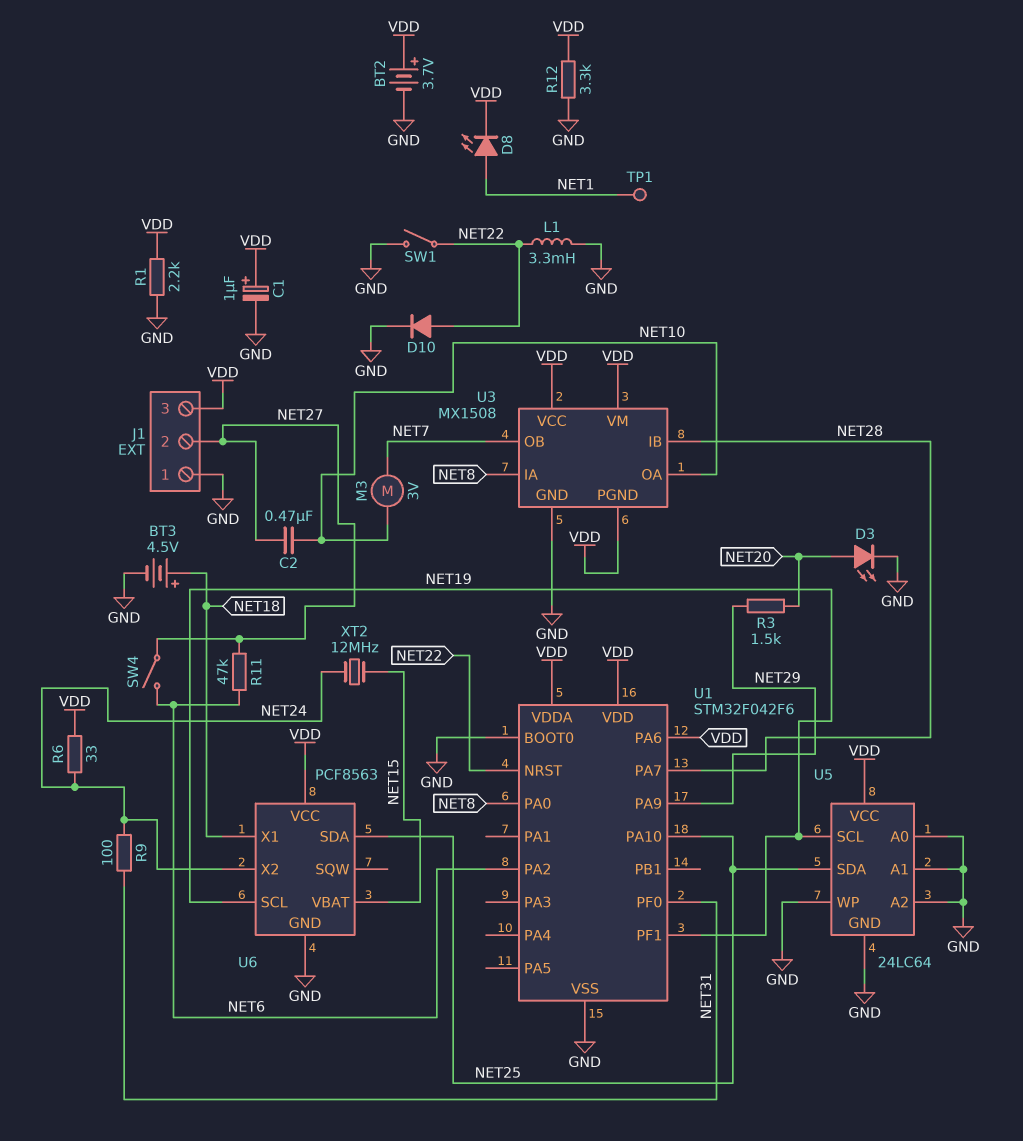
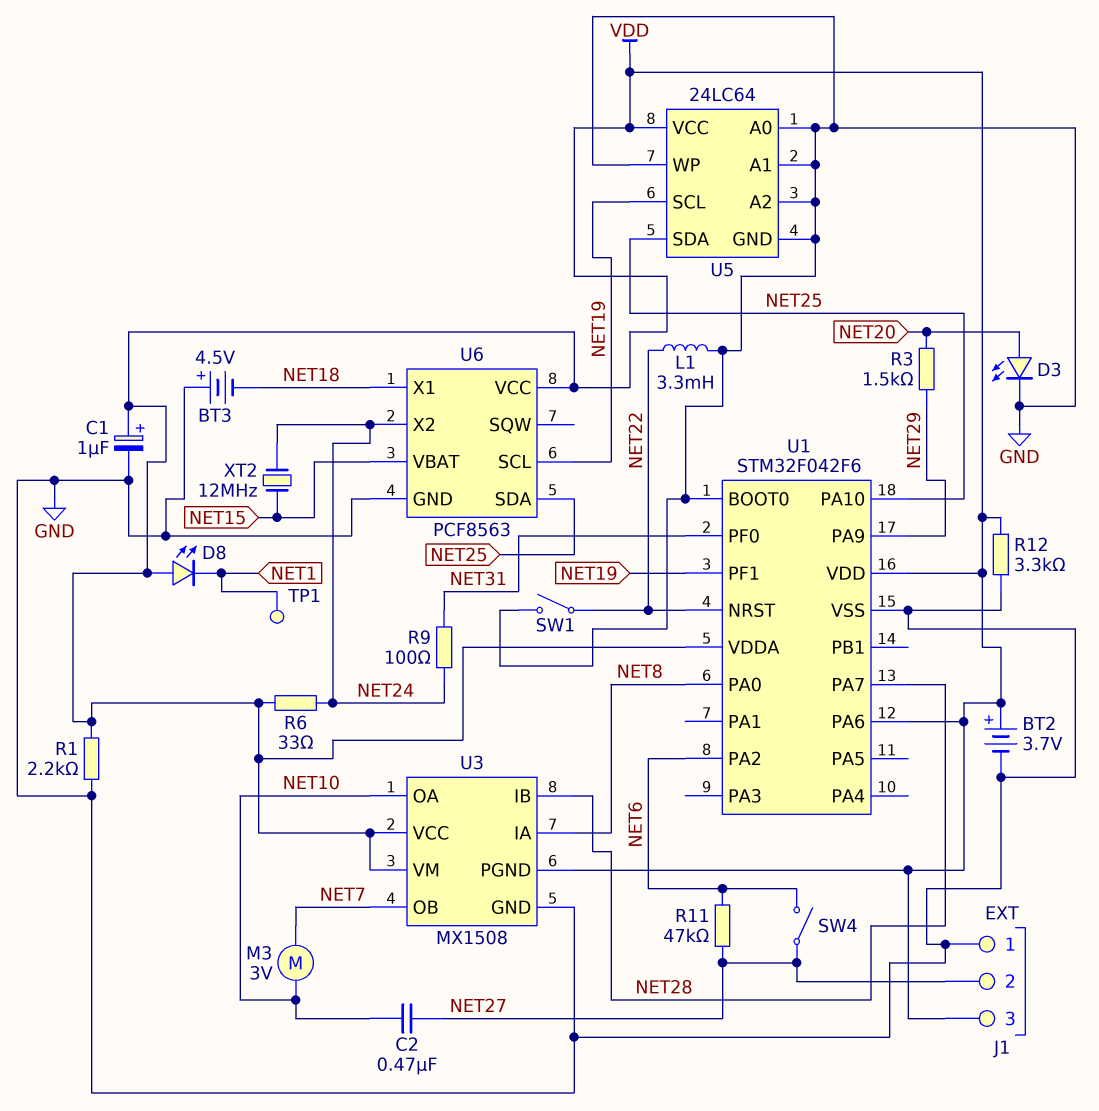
BT3: 4.5V (plus NET18, minus GND) -> 4.5V (plus GND, minus NET18)
D8: LED (A NET1, K VDD) -> LED (A VDD, K NET1)
D10: diode (A NET22, K GND) -> none

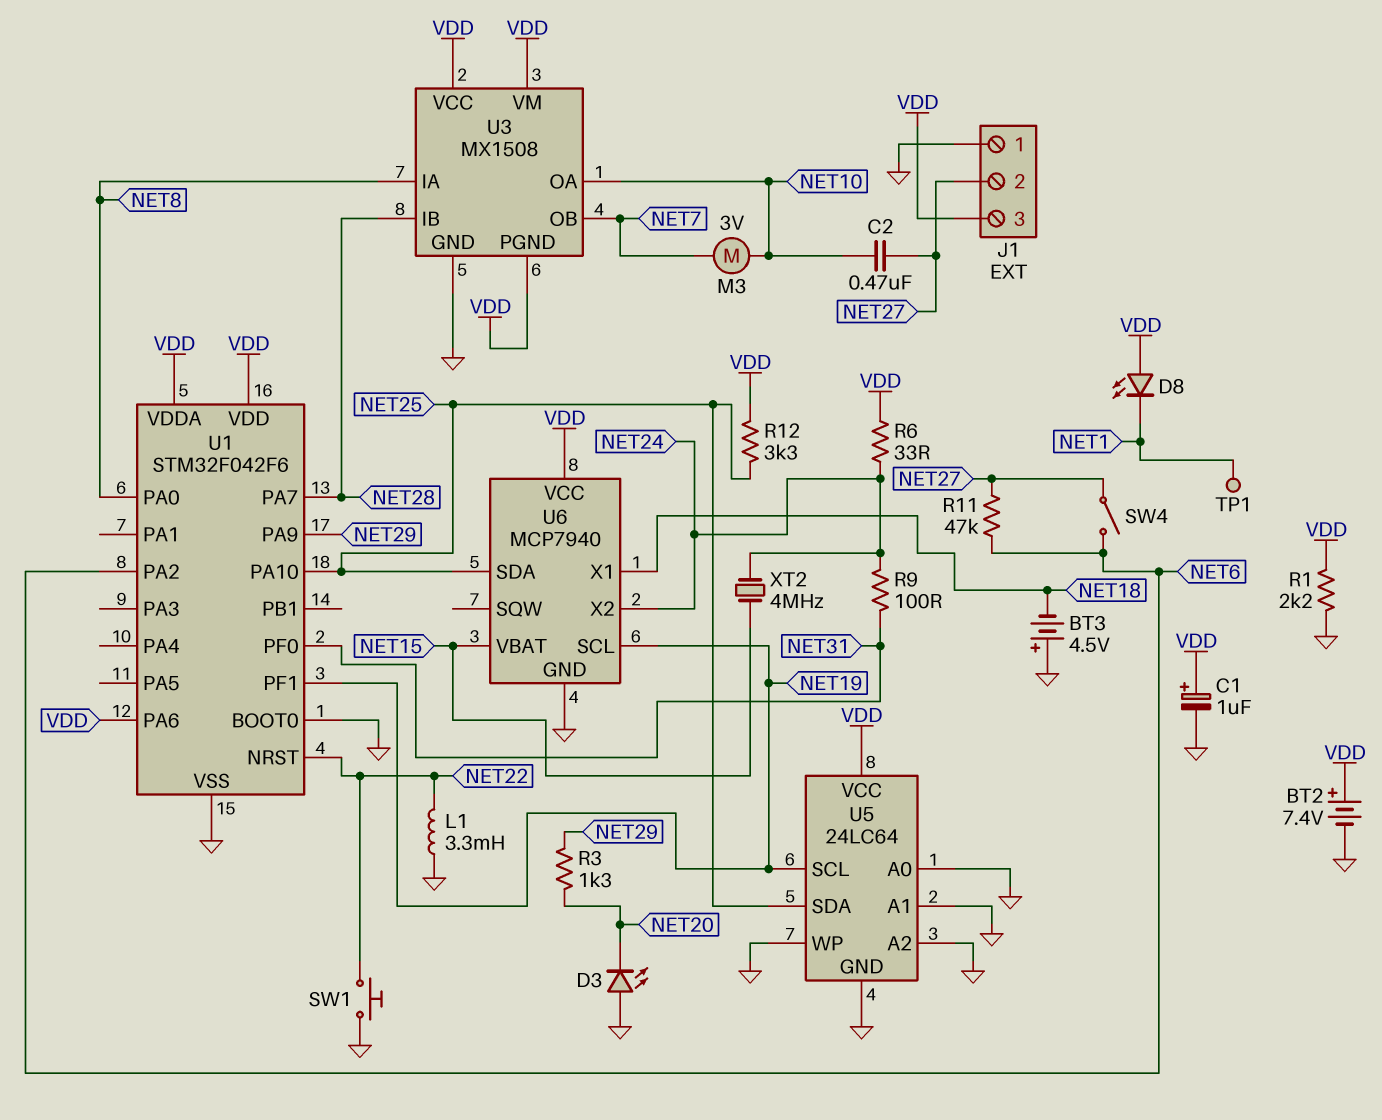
BT2: 3.7V (plus VDD, minus GND) -> 7.4V (plus VDD, minus GND)
D3: LED (A NET20, K GND) -> LED (A GND, K NET20)
R3: 1.5k (NET20, NET29) -> 1.3k (NET20, NET29)
R12: 3.3k (GND, VDD) -> 3.3k (NET25, VDD)
SW1: switch (GND, NET22) -> button (GND, NET22)
U6: PCF8563 -> MCP7940
XT2: 12MHz (NET15, NET24) -> 4MHz (NET15, NET24)

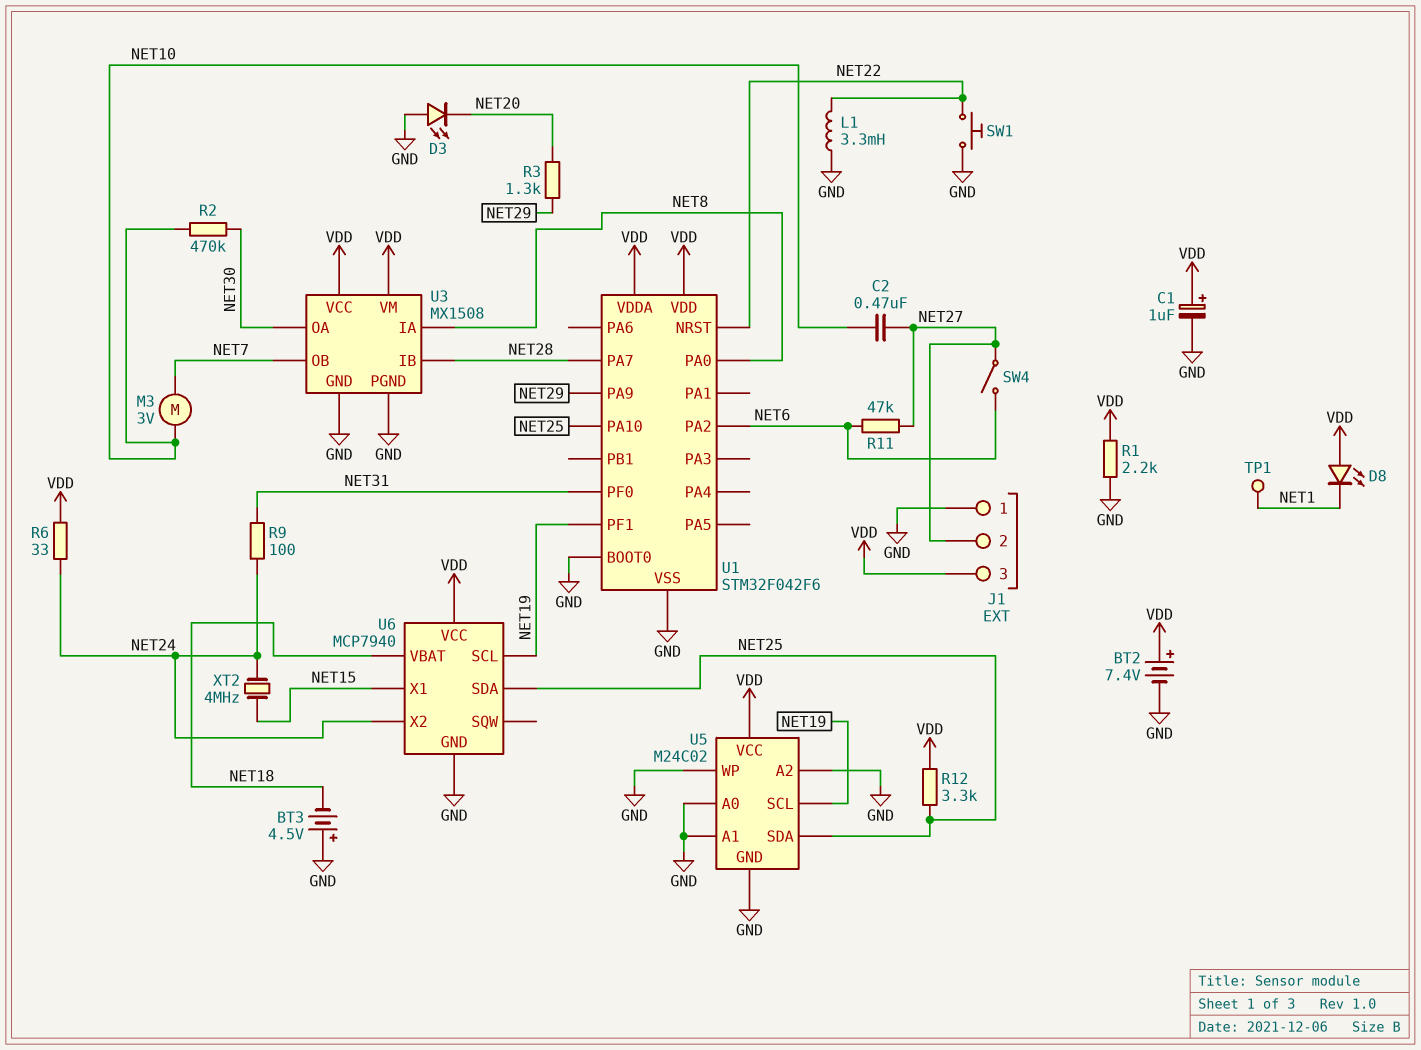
R2: none -> 470k (NET10, NET30)
U1 pin PA6: VDD -> none
U3 pin OA: NET10 -> NET30
U3 pin PGND: VDD -> GND
U5: 24LC64 -> M24C02
U6 pin VBAT: NET15 -> NET18
U6 pin X1: NET18 -> NET15

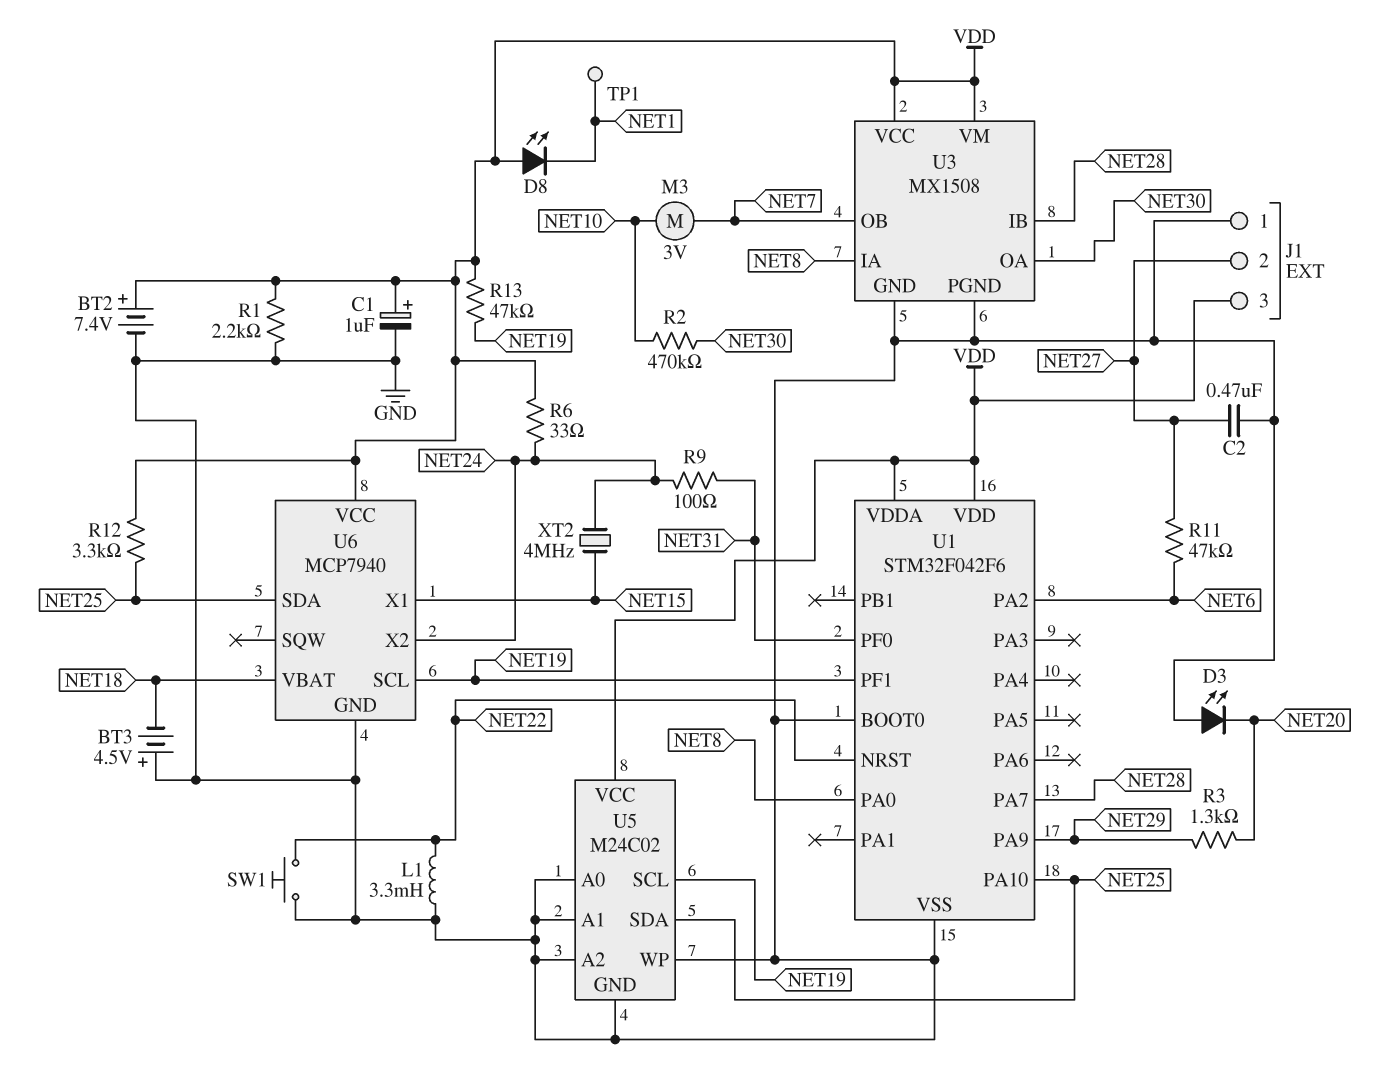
C2: 470nF (NET10, NET27) -> 470nF (GND, NET27)
R13: none -> 47k (NET19, VDD)
SW4: switch (NET6, NET27) -> none

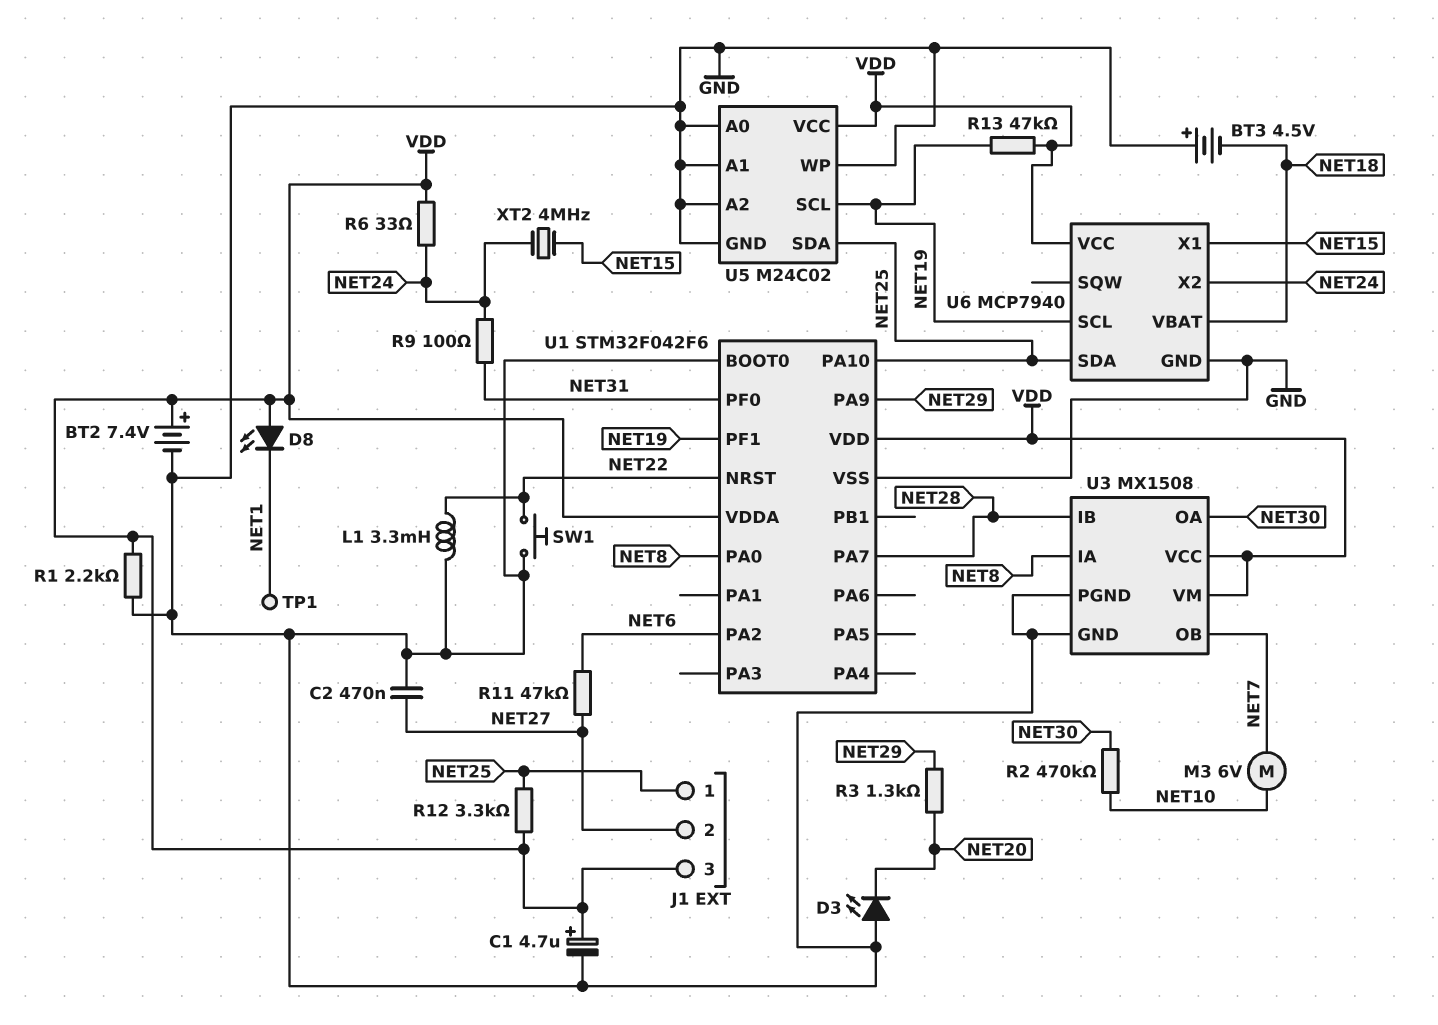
C1: 1uF (plus VDD, minus GND) -> 4.7uF (plus VDD, minus GND)
J1 pin 1: GND -> NET25
M3: motor 3V (NET7, NET10) -> motor 6V (NET7, NET10)

